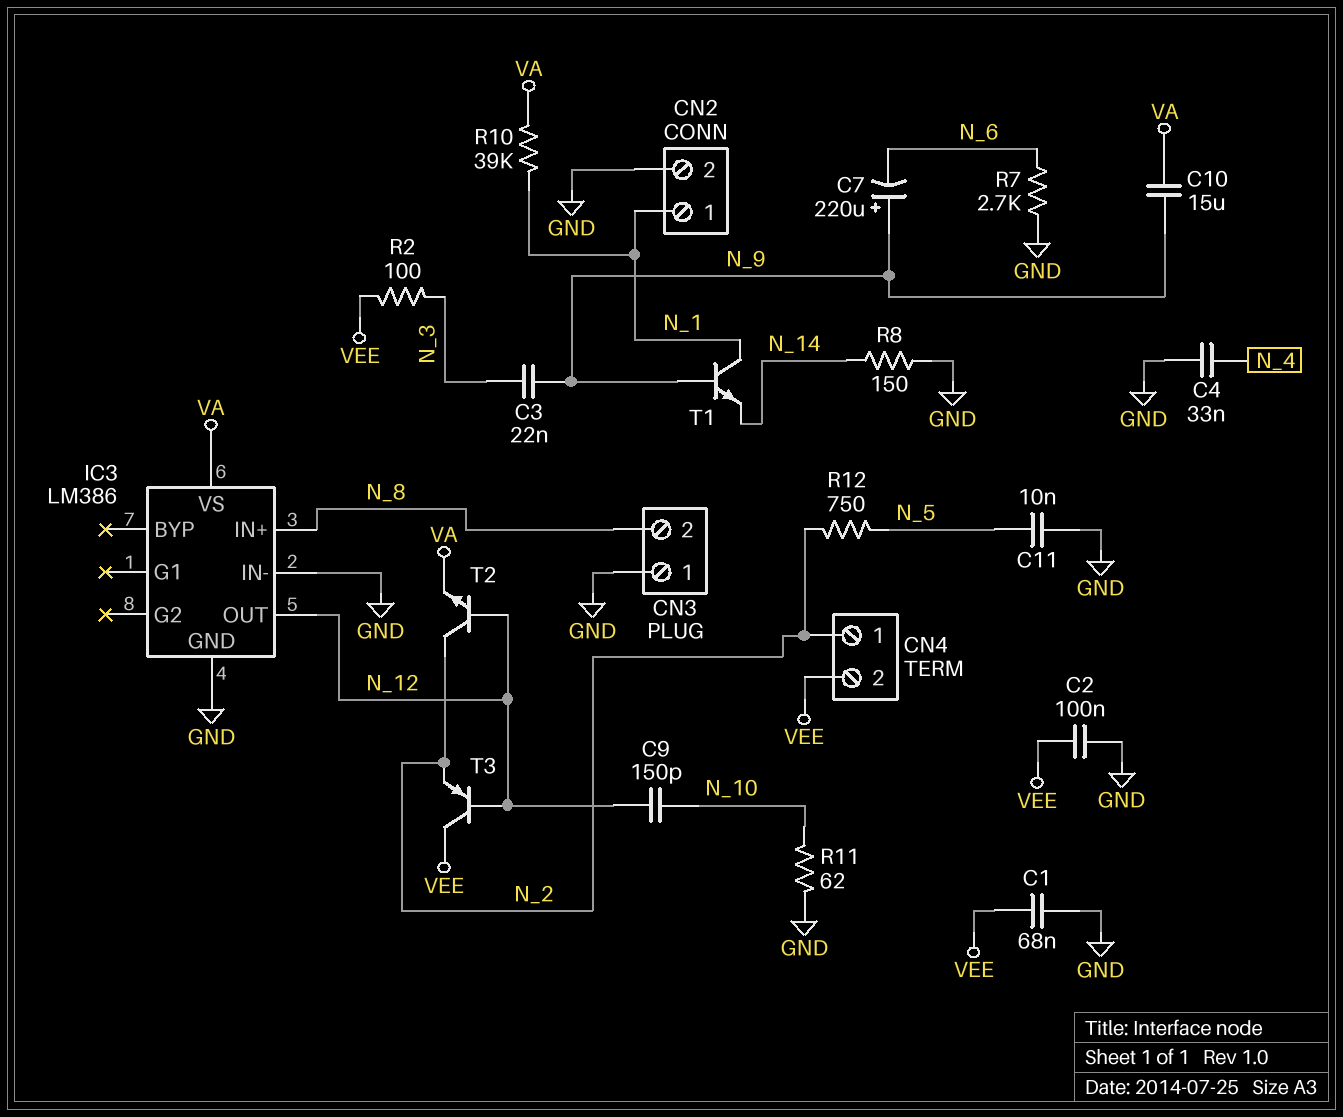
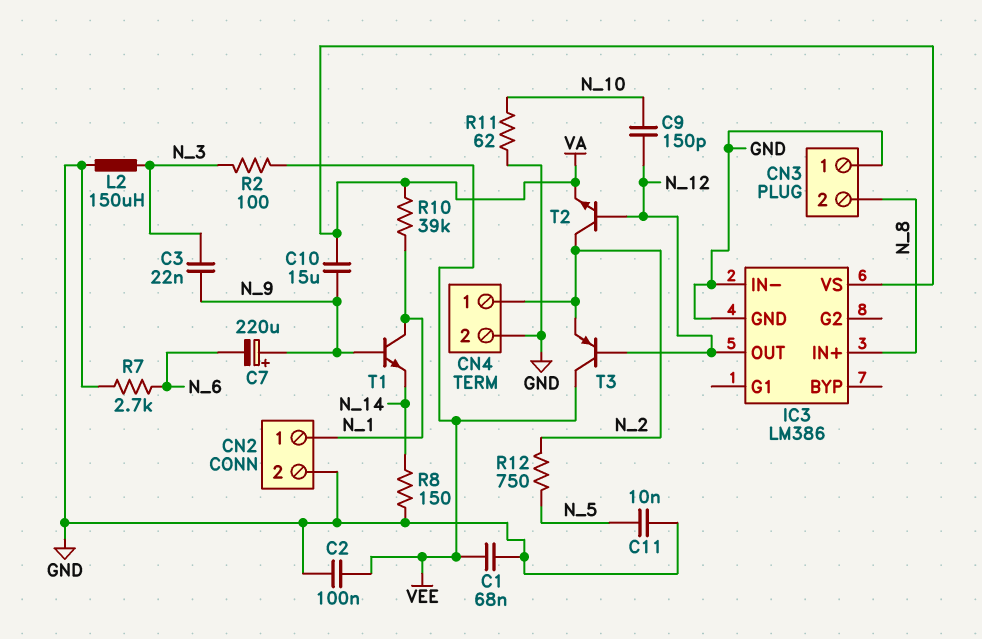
C4: 33nF (GND, N_4) -> none
CN4 pin 2: VEE -> GND
L2: none -> 150uH (GND, N_3)

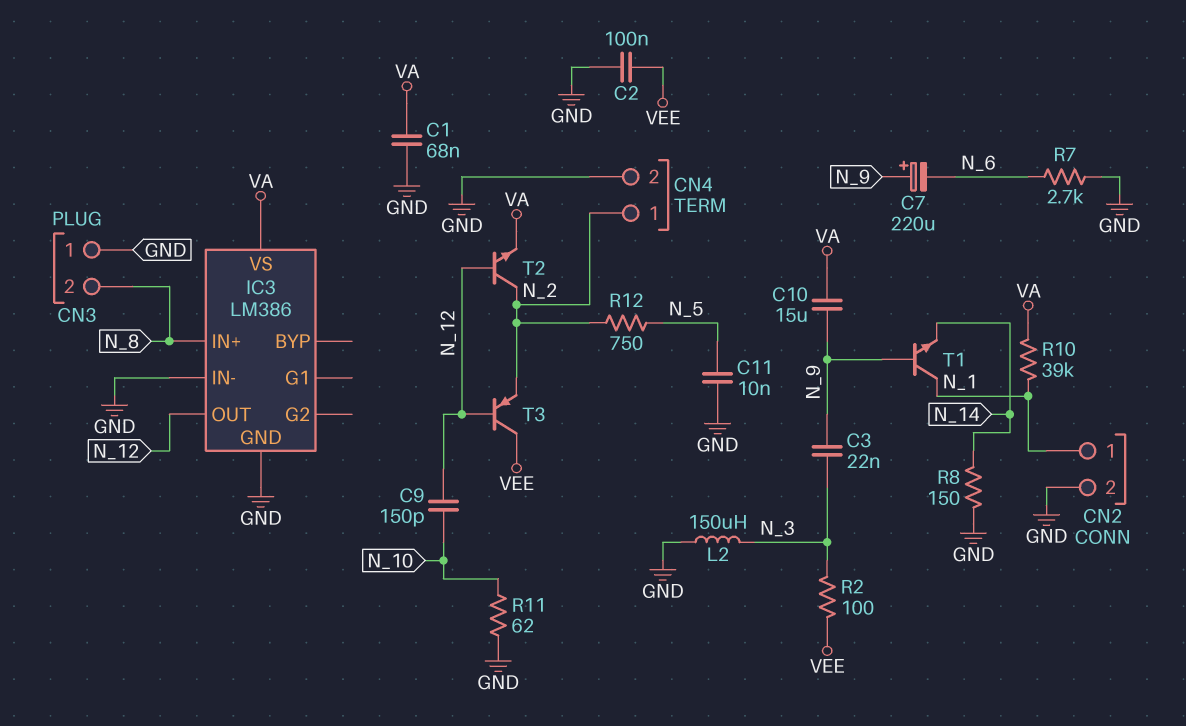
C1: 68nF (GND, VEE) -> 68nF (GND, VA)

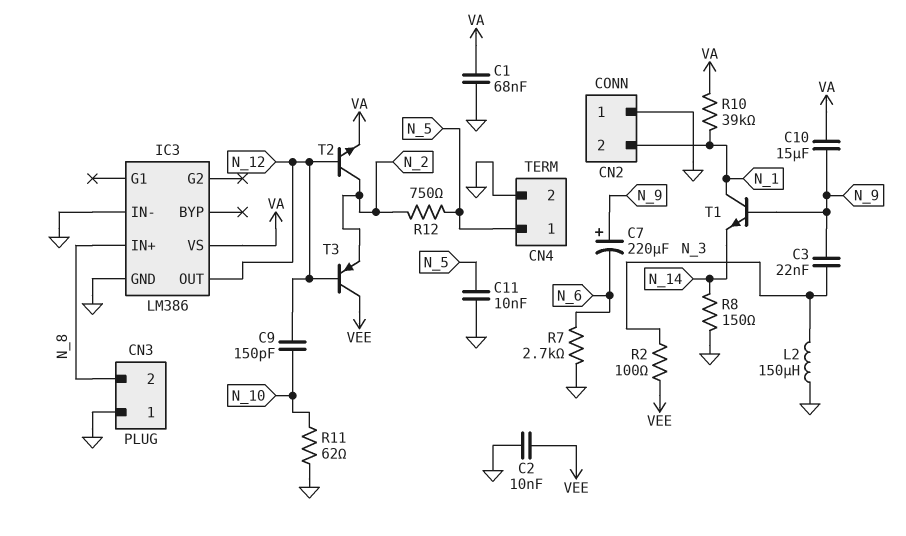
C2: 100nF (GND, VEE) -> 10nF (GND, VEE)
CN2 pin 1: N_1 -> GND
CN2 pin 2: GND -> N_1
CN4 pin 1: N_2 -> N_5

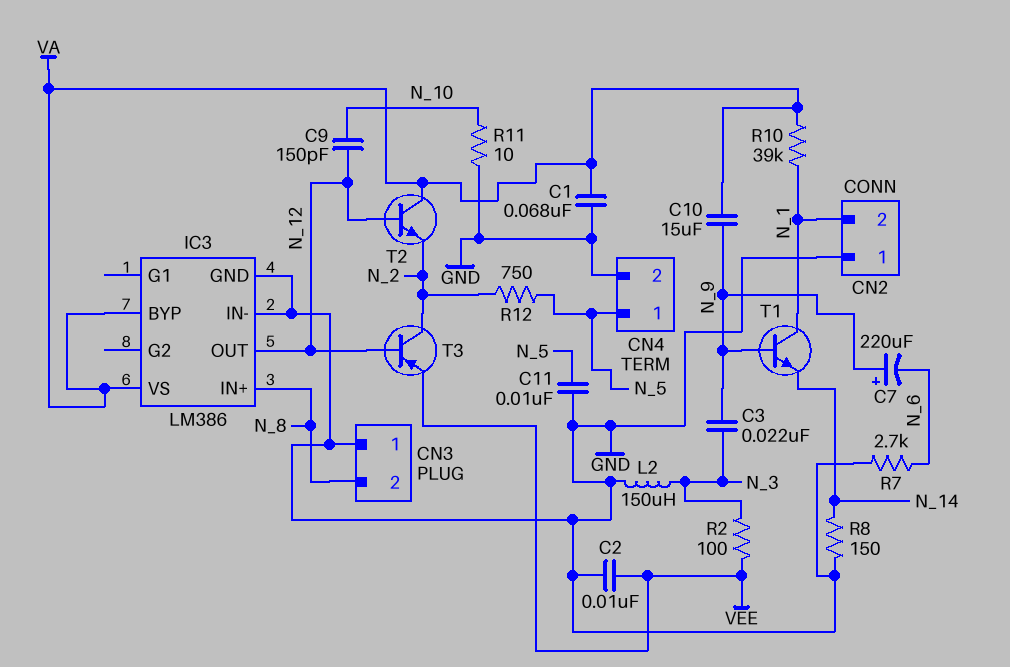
IC3 pin BYP: none -> VA
R11: 62 (GND, N_10) -> 10 (GND, N_10)
T2: NPN (B N_12, C N_2, E VA) -> NPN (B N_12, C VA, E N_2)
T3: PNP (B N_12, C VEE, E N_2) -> PNP (B N_12, C N_2, E VEE)

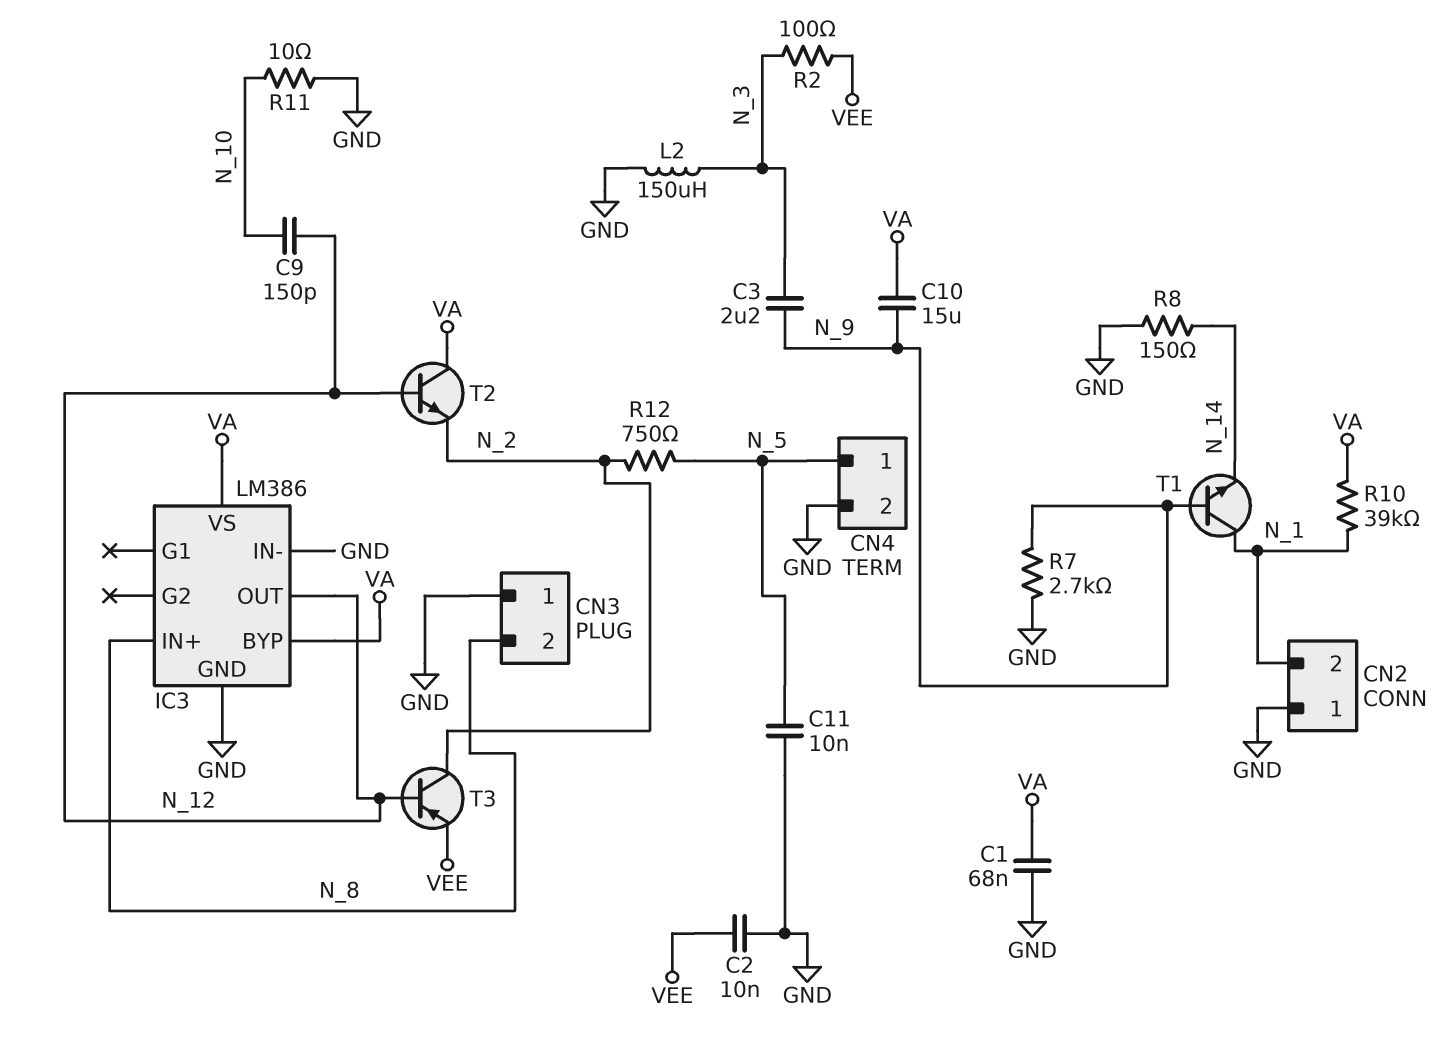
C3: 22nF (N_3, N_9) -> 2.2uF (N_3, N_9)
C7: 220uF (plus N_9, minus N_6) -> none
R7: 2.7k (GND, N_6) -> 2.7k (GND, N_9)

